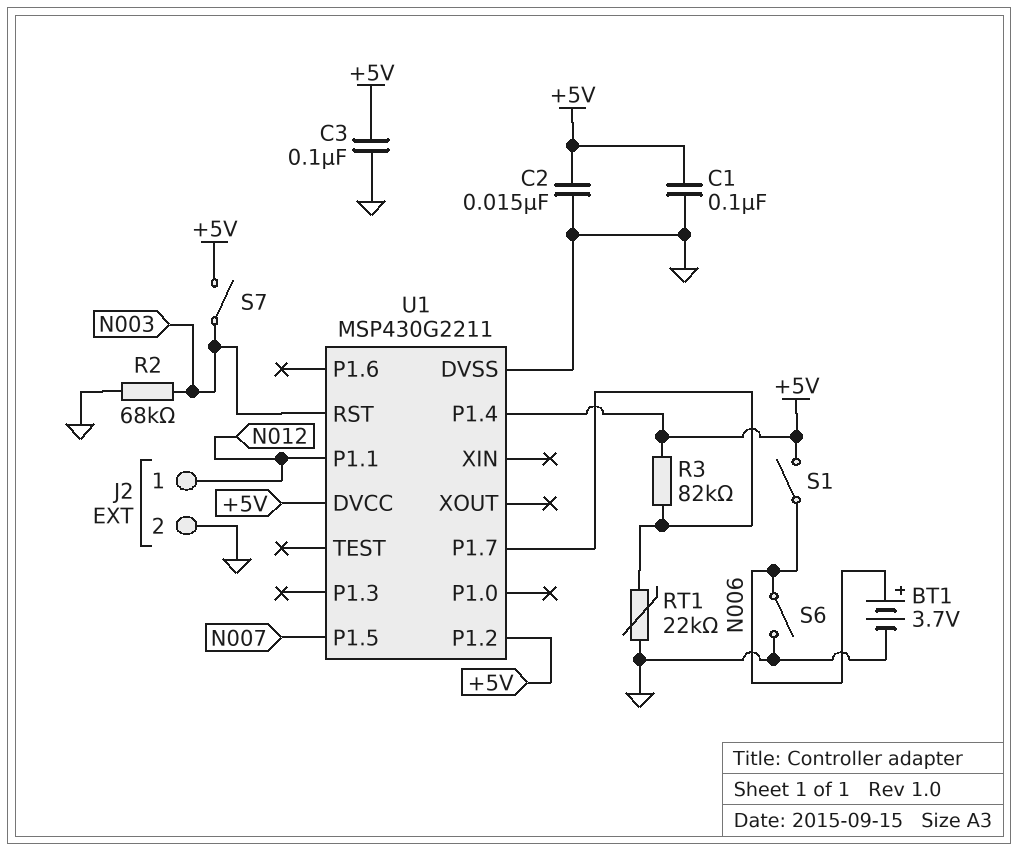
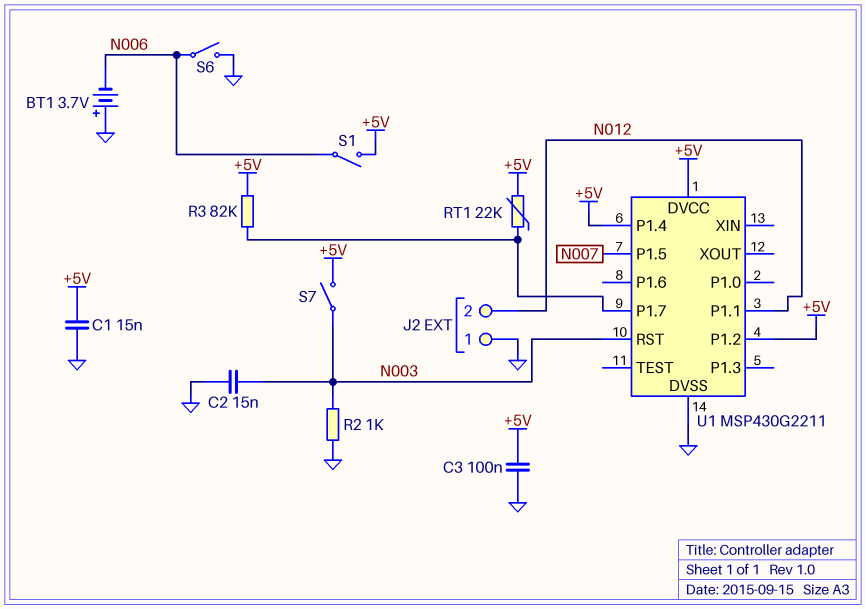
BT1: 3.7V (plus N006, minus GND) -> 3.7V (plus GND, minus N006)
C1: 100nF (+5V, GND) -> 15nF (+5V, GND)
C2: 15nF (+5V, GND) -> 15nF (GND, N003)
J2 pin 1: N012 -> GND
J2 pin 2: GND -> N012
R2: 68k (GND, N003) -> 1k (GND, N003)
RT1: 22k (GND, U1/P1.7) -> 22k (+5V, U1/P1.7)

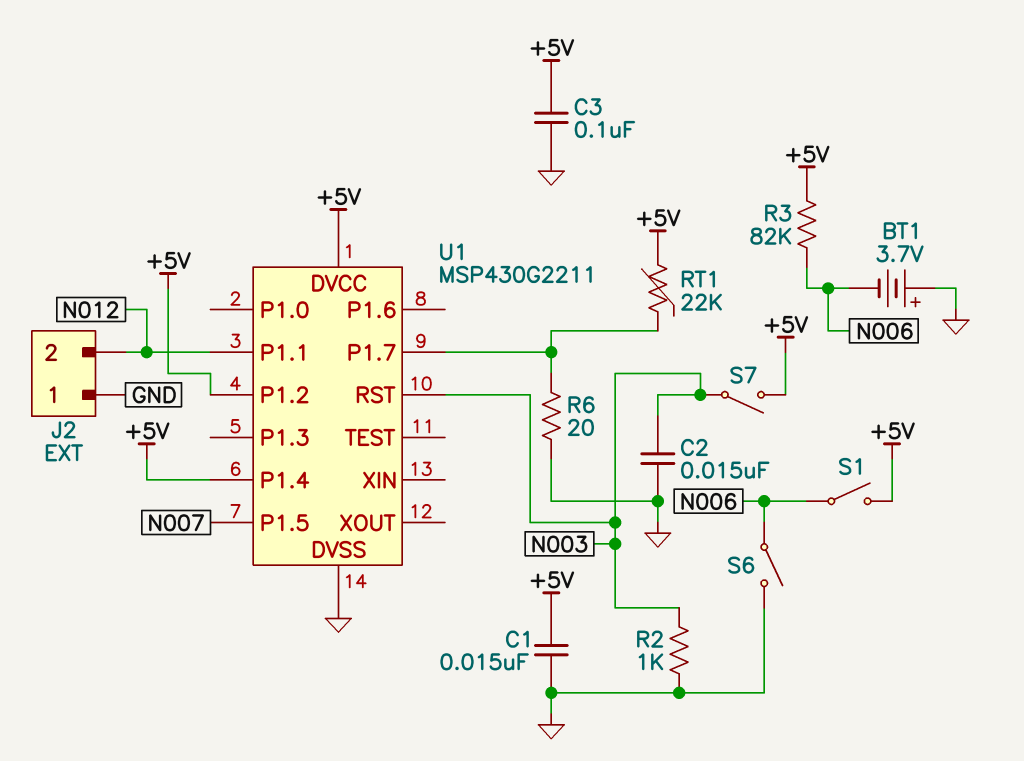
R3: 82k (+5V, U1/P1.7) -> 82k (+5V, N006)
R6: none -> 20 (GND, U1/P1.7)

